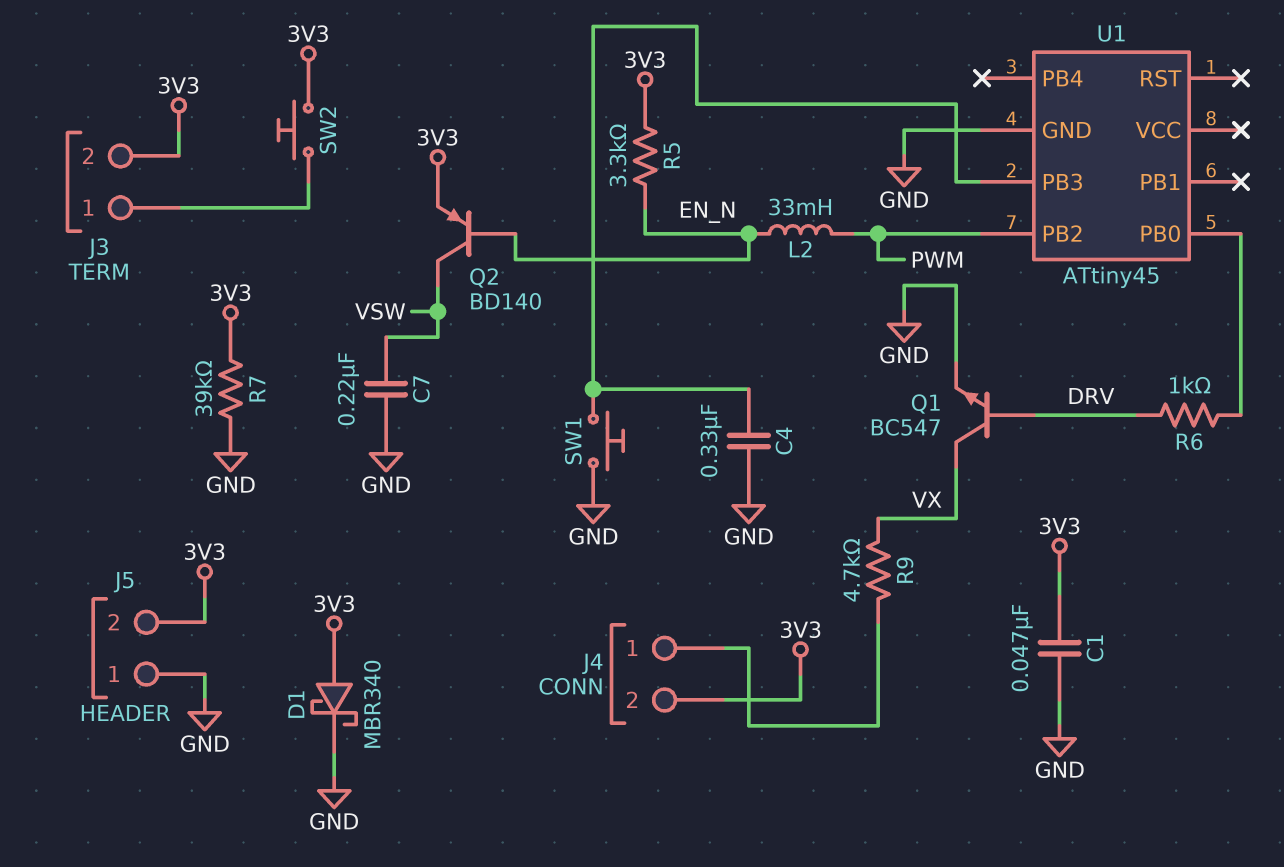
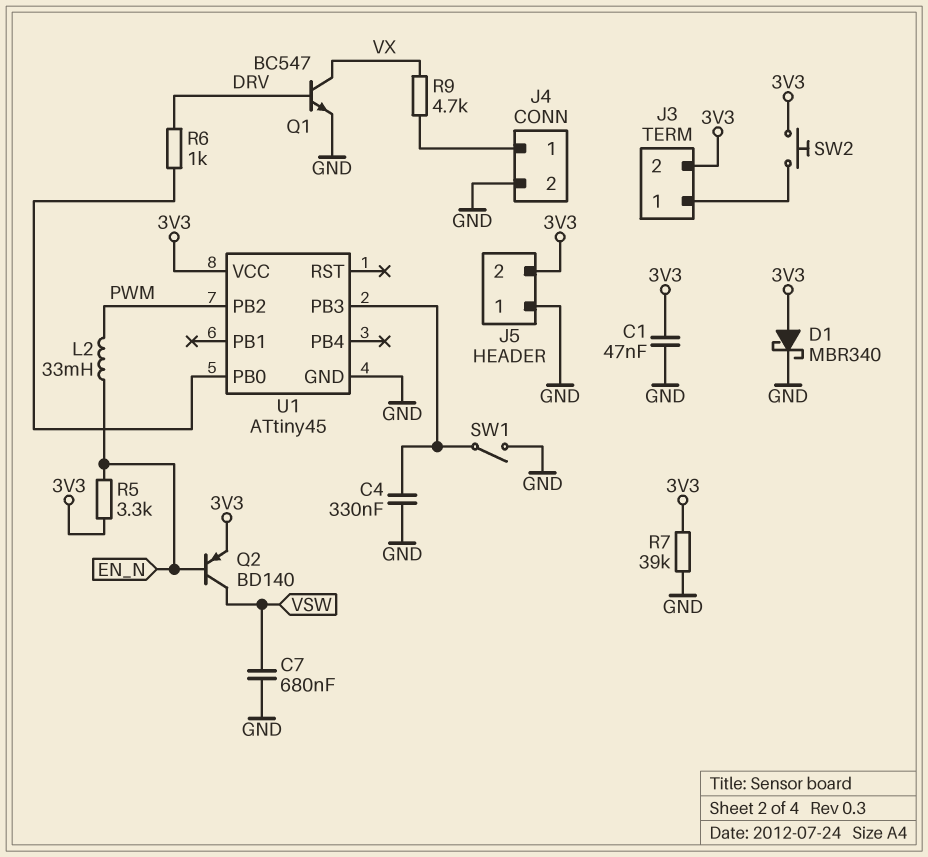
C7: 220nF (GND, VSW) -> 680nF (GND, VSW)
J4 pin 2: 3V3 -> GND
SW1: button (GND, U1/PB3) -> switch (GND, U1/PB3)
U1 pin VCC: none -> 3V3

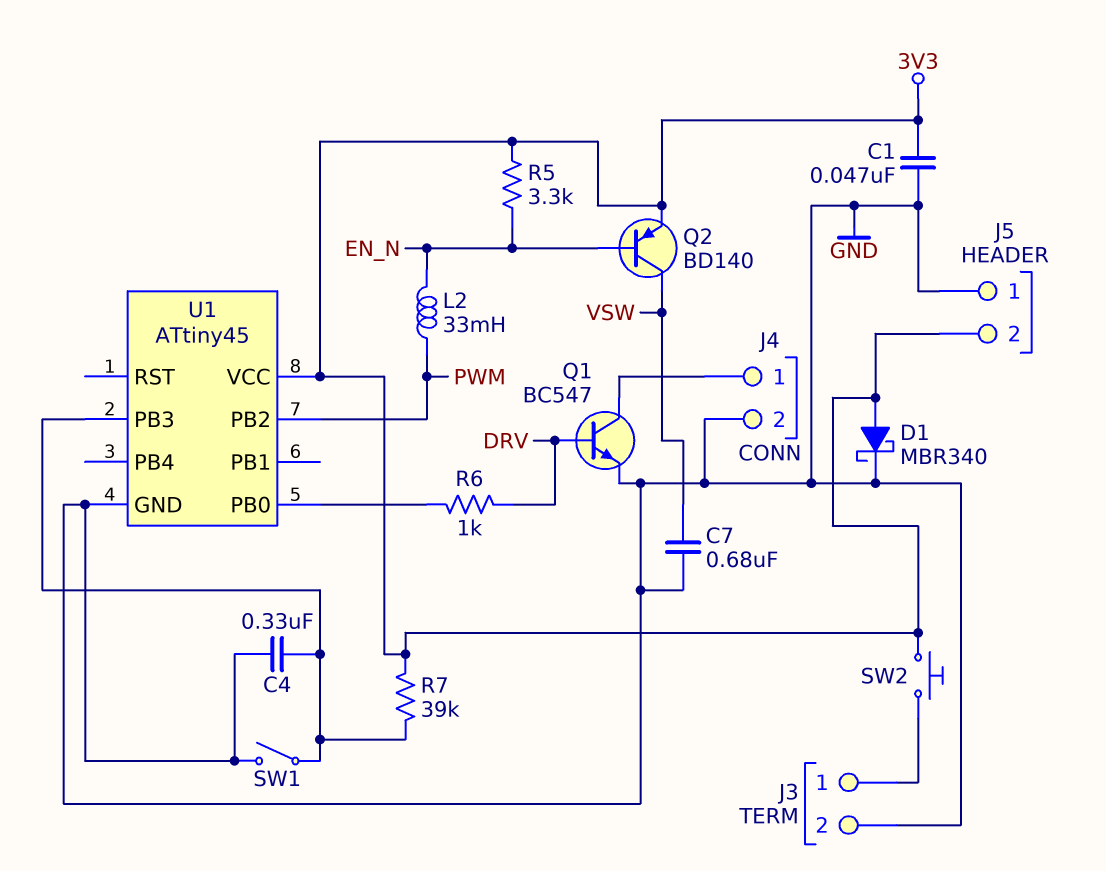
J3 pin 2: 3V3 -> GND
Q1: NPN BC547 (B DRV, C VX, E GND) -> NPN BC547 (B DRV, C J4/1, E GND)
R7: 39k (3V3, GND) -> 39k (3V3, U1/PB3)
R9: 4.7k (J4/1, VX) -> none

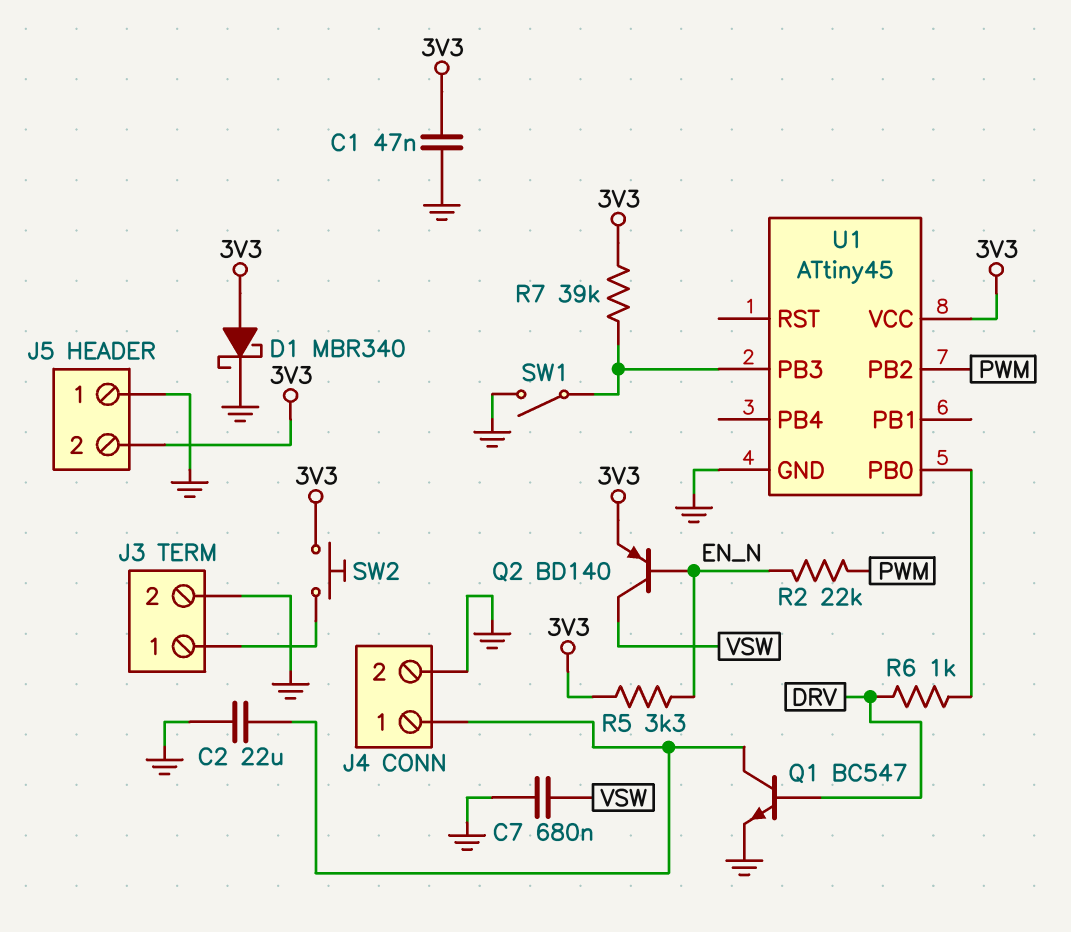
C2: none -> 22uF (GND, J4/1)
C4: 330nF (GND, U1/PB3) -> none
L2: 33mH (EN_N, PWM) -> none
R2: none -> 22k (EN_N, PWM)

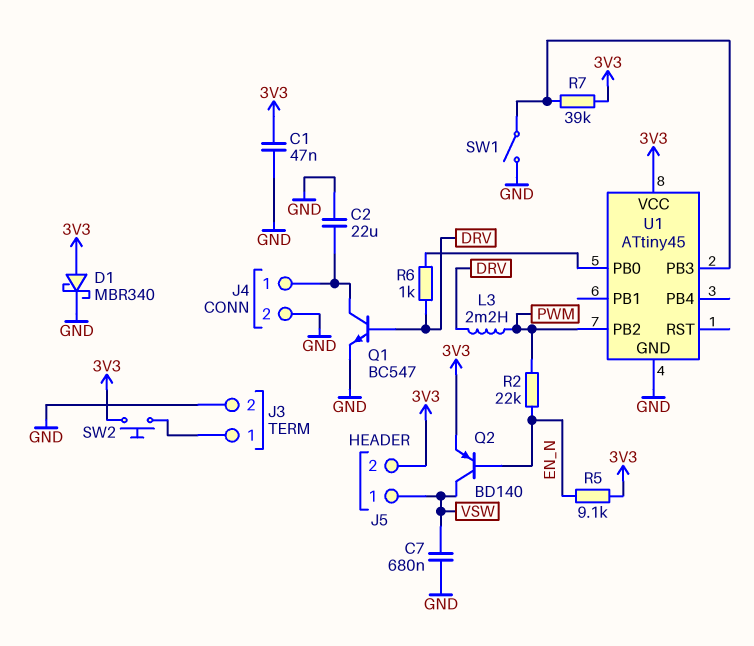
J5 pin 1: GND -> VSW
L3: none -> 2.2mH (DRV, PWM)
R5: 3.3k (3V3, EN_N) -> 9.1k (3V3, EN_N)

